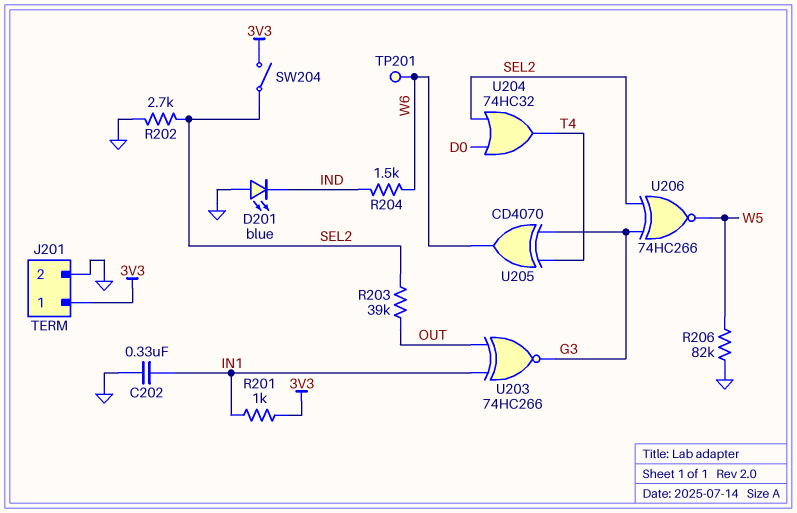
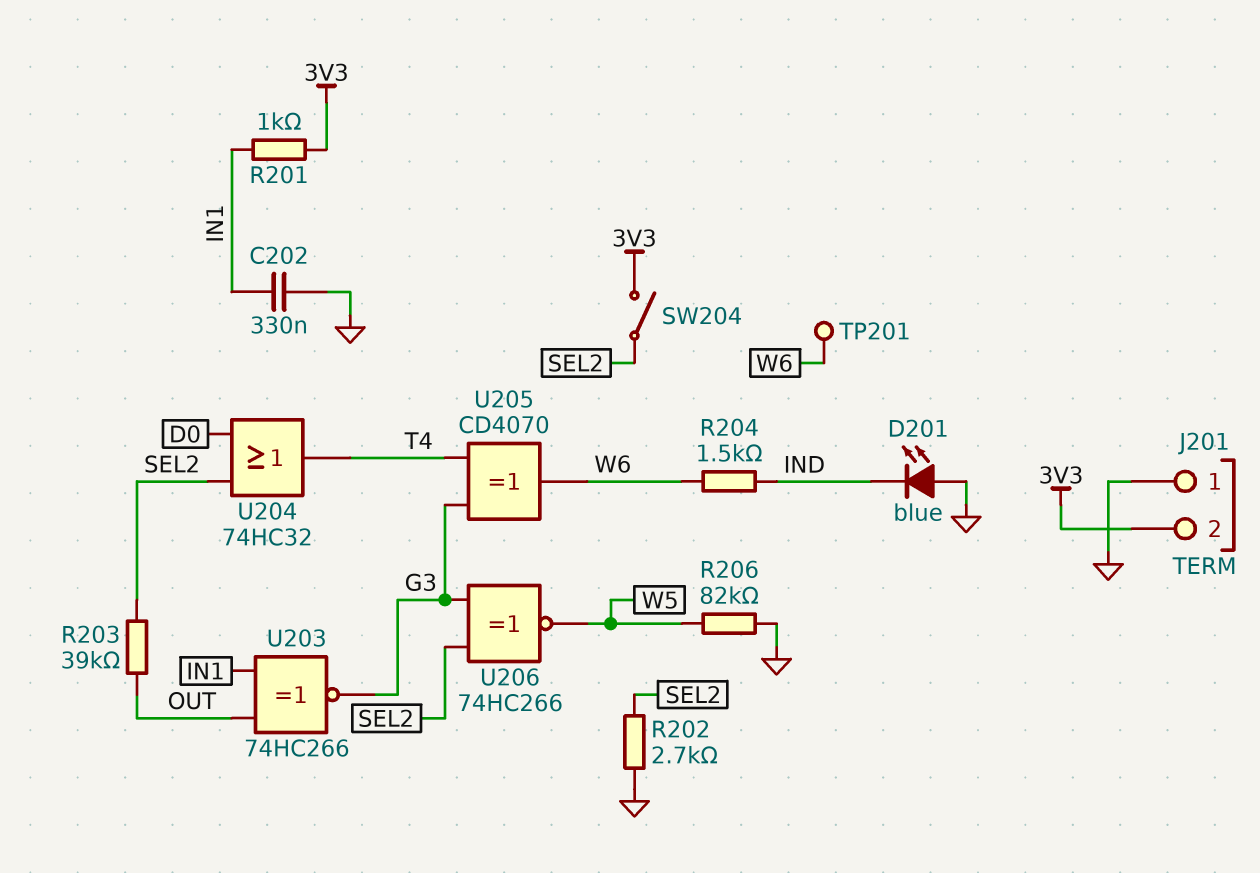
J201 pin 1: 3V3 -> GND
J201 pin 2: GND -> 3V3

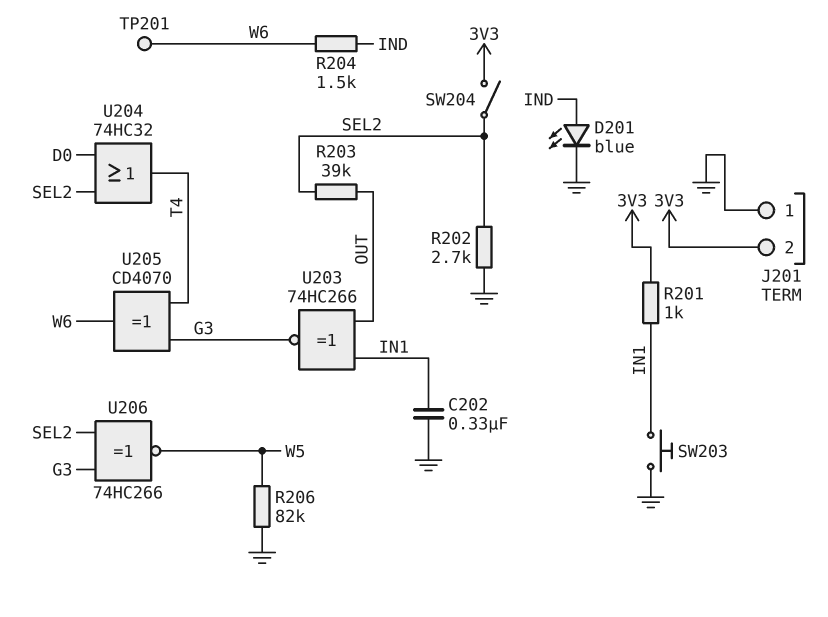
D201: LED blue (A GND, K IND) -> LED blue (A IND, K GND)
SW203: none -> button (GND, IN1)

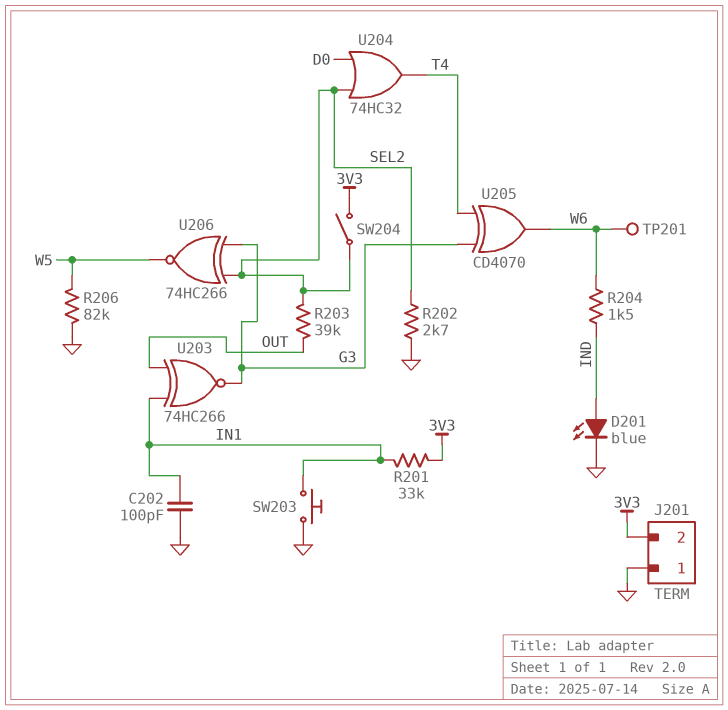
C202: 330nF (GND, IN1) -> 100pF (GND, IN1)
R201: 1k (3V3, IN1) -> 33k (3V3, IN1)

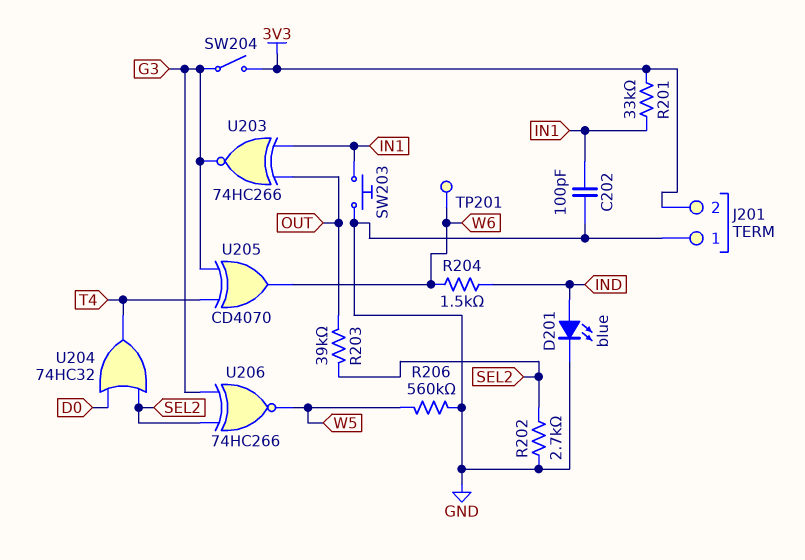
R206: 82k (GND, W5) -> 560k (GND, W5)
SW204: switch (3V3, SEL2) -> switch (3V3, G3)

